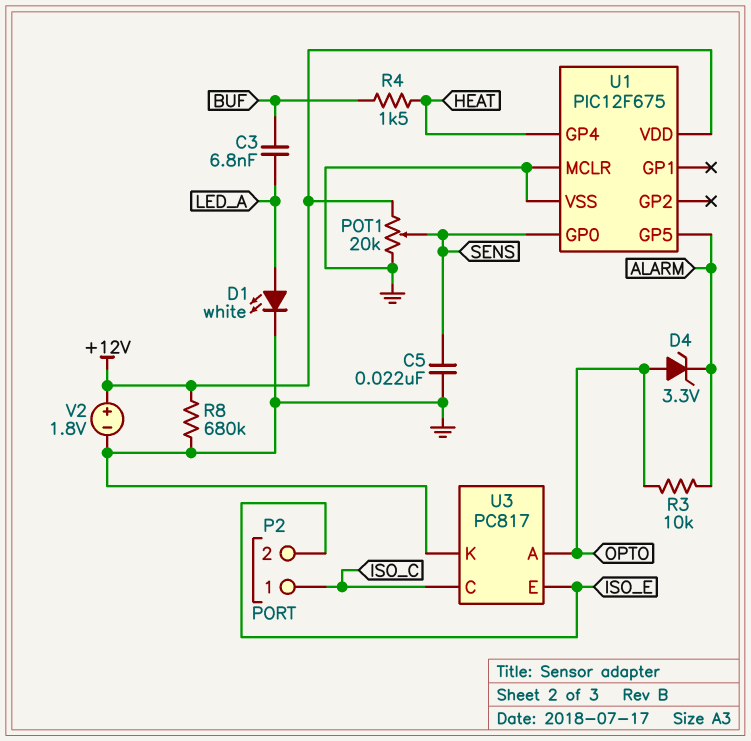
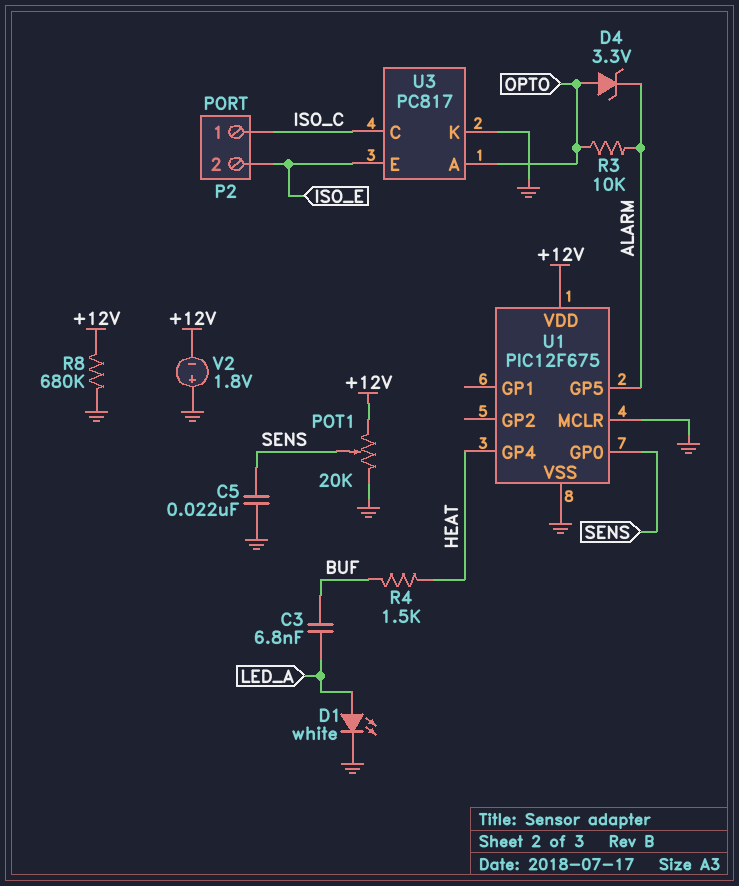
V2: 1.8V (plus +12V, minus GND) -> 1.8V (plus GND, minus +12V)

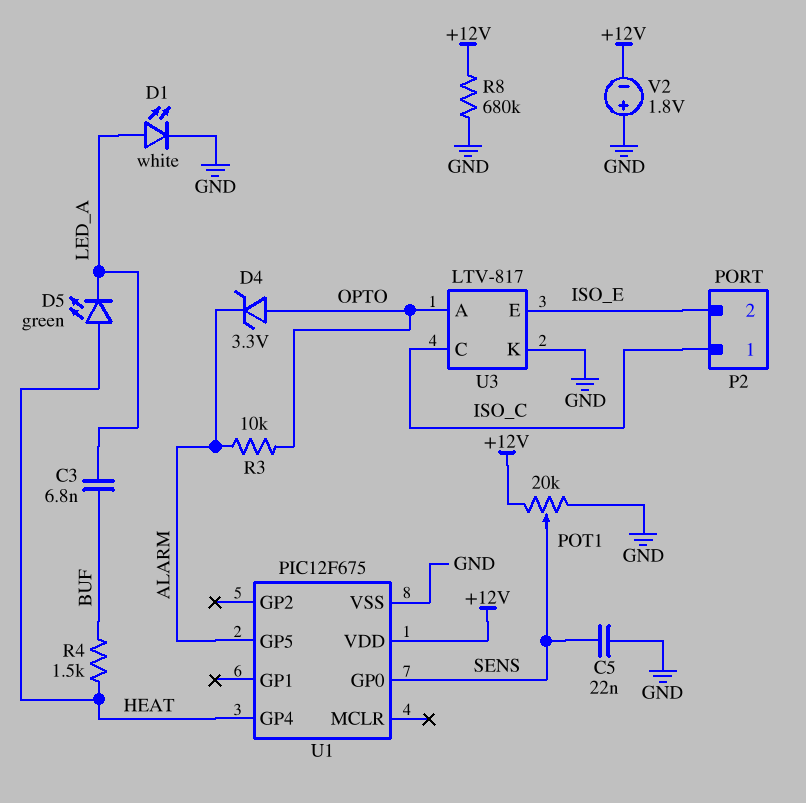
D5: none -> LED green (A HEAT, K LED_A)
U1 pin MCLR: GND -> none
U3: PC817 -> LTV-817

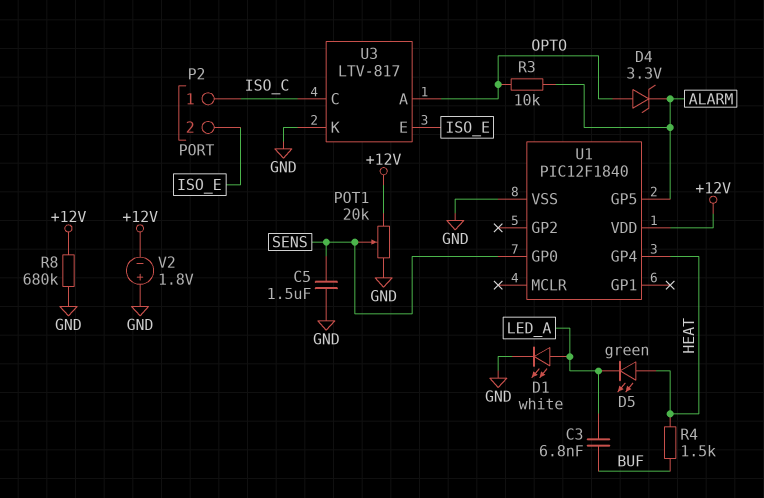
C5: 22nF (GND, SENS) -> 1.5uF (GND, SENS)
U1: PIC12F675 -> PIC12F1840

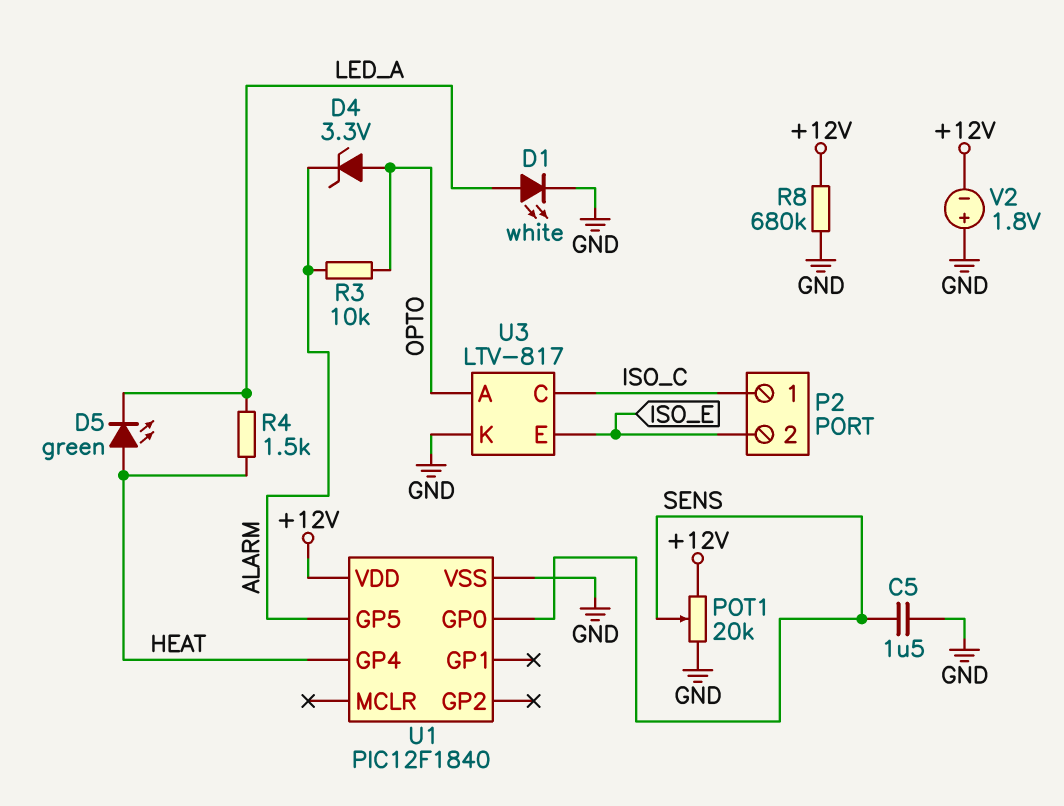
C3: 6.8nF (BUF, LED_A) -> none
R4: 1.5k (BUF, HEAT) -> 1.5k (HEAT, LED_A)

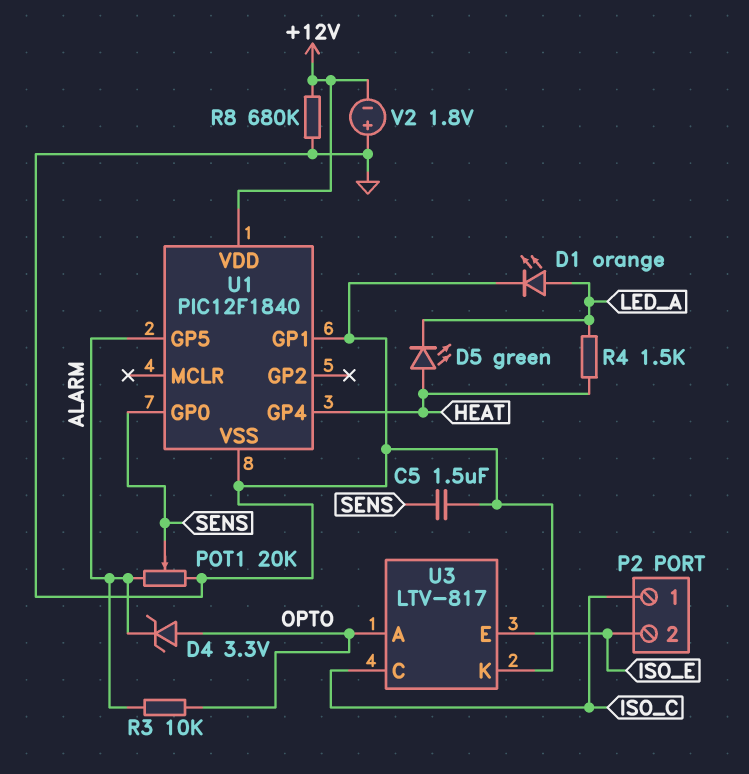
D1: LED white (A LED_A, K GND) -> LED orange (A LED_A, K GND)
POT1: 20k (+12V, GND, wiper SENS) -> 20k (ALARM, GND, wiper SENS)
U1 pin GP1: none -> GND

